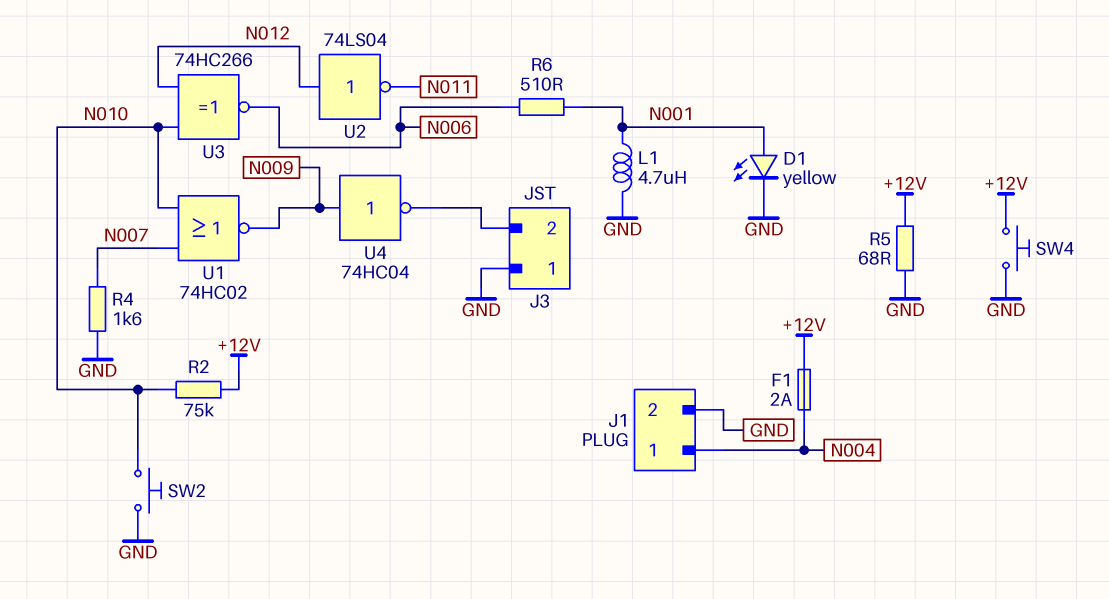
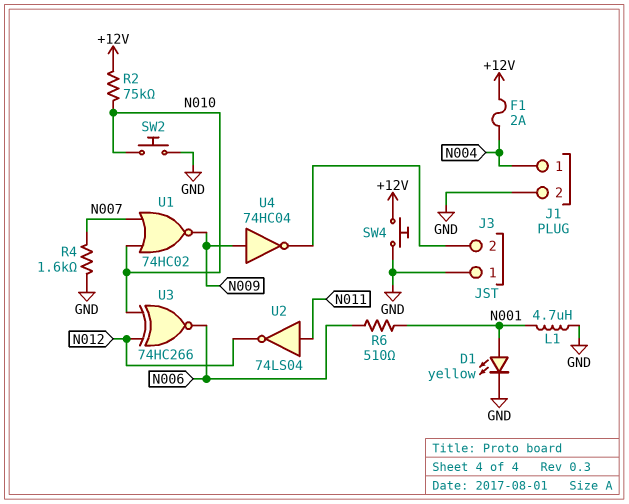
R5: 68 (+12V, GND) -> none
U2: NOT 74LS04 (in N012, out N011) -> NOT 74LS04 (in N011, out N012)

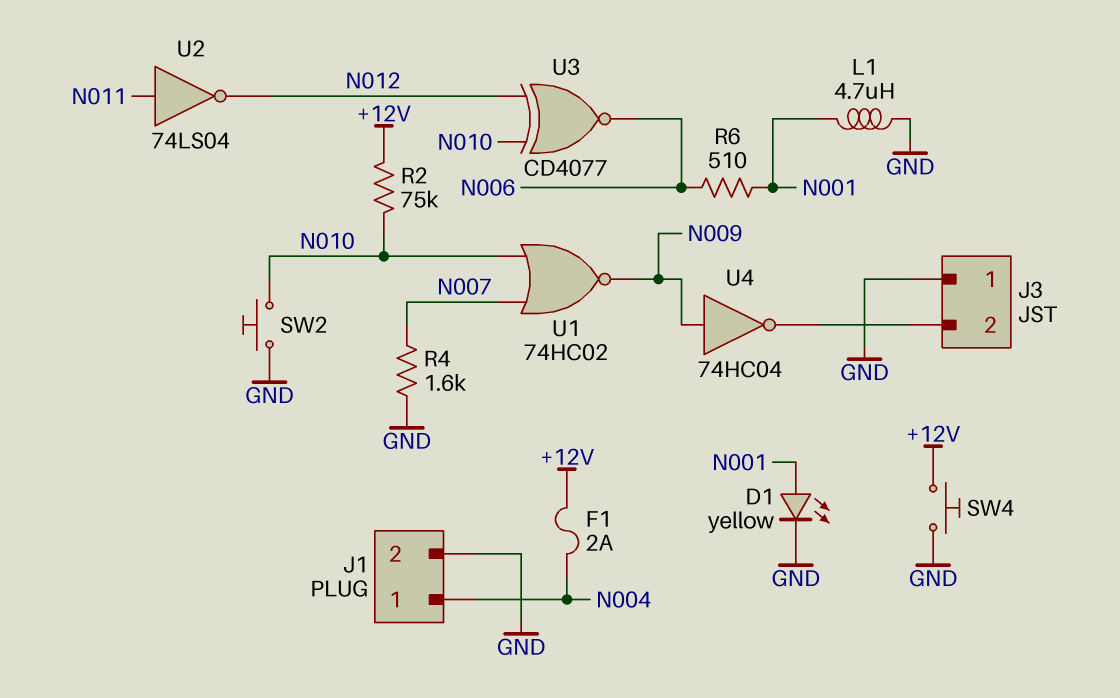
U3: XNOR 74HC266 (in N010, in N012, out N006) -> XNOR CD4077 (in N010, in N012, out N006)

